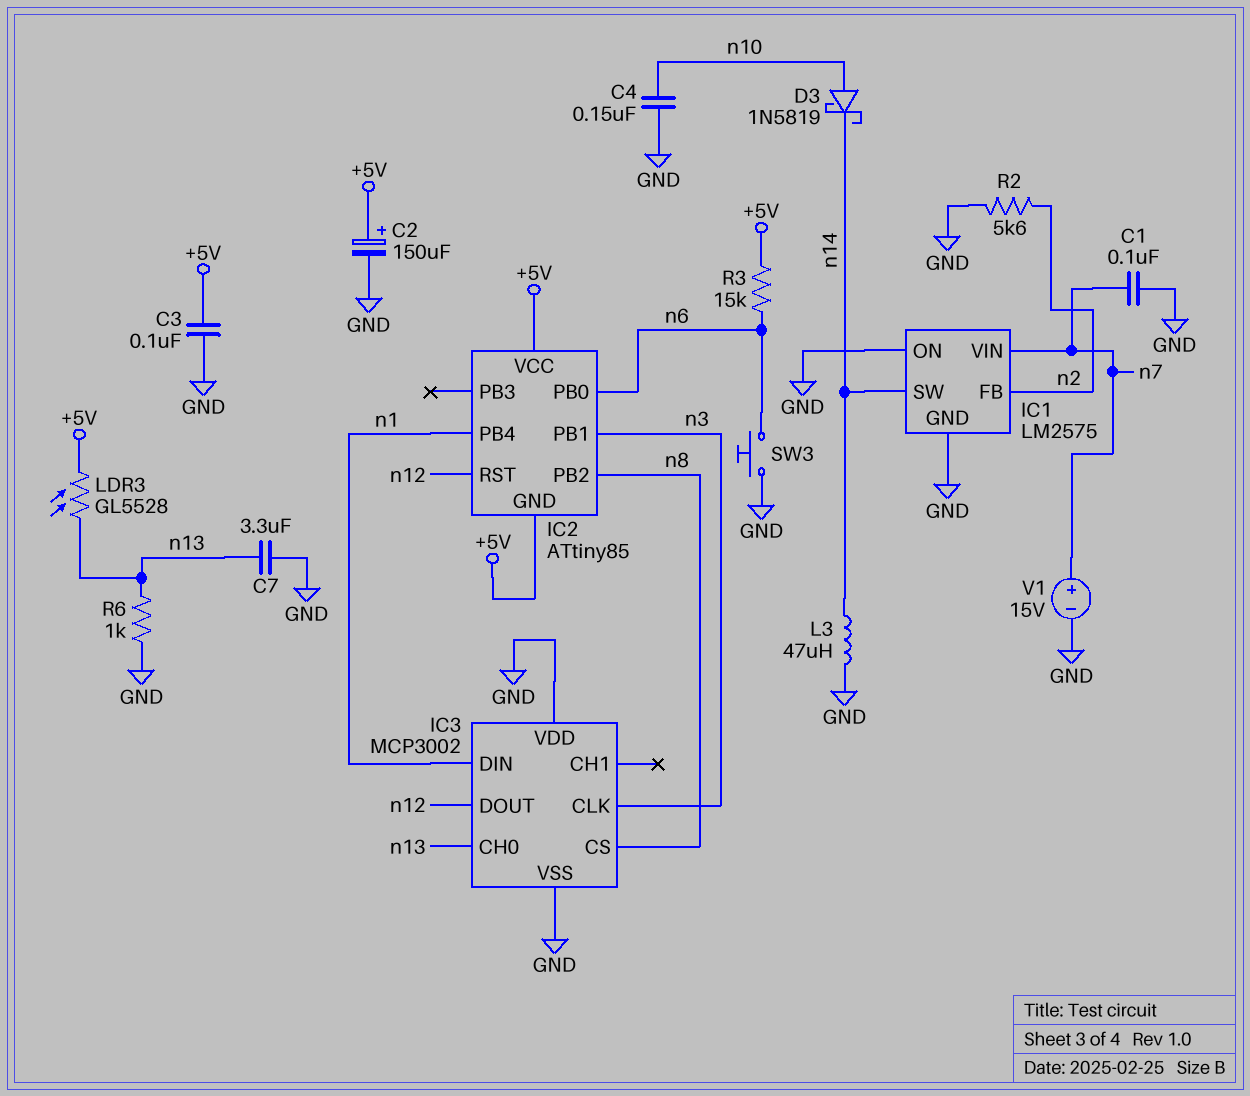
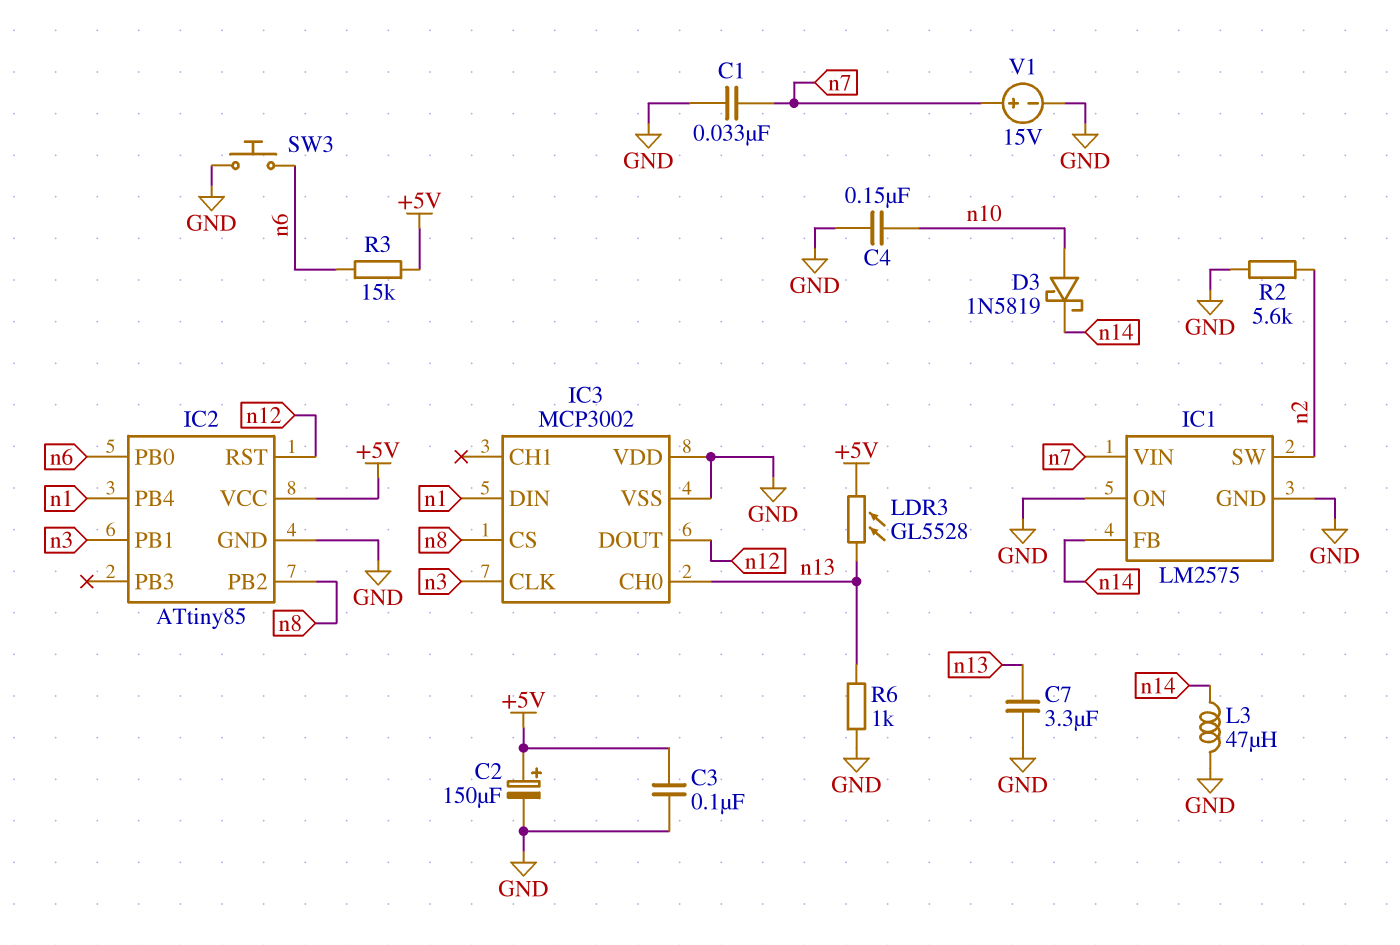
C1: 100nF (GND, n7) -> 33nF (GND, n7)
IC1 pin FB: n2 -> n14
IC1 pin SW: n14 -> n2
IC2 pin GND: +5V -> GND

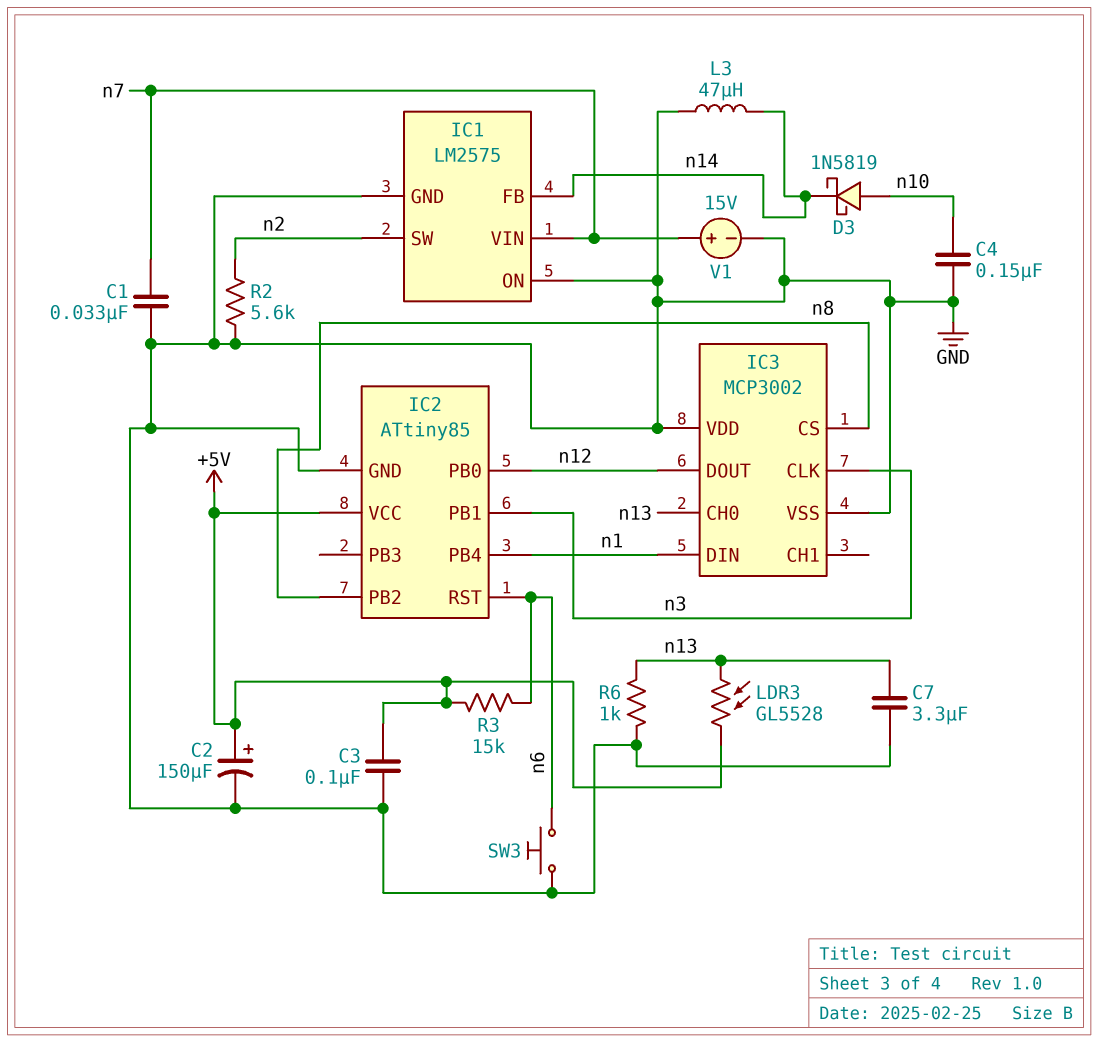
IC2 pin PB0: n6 -> n12
IC2 pin RST: n12 -> n6

